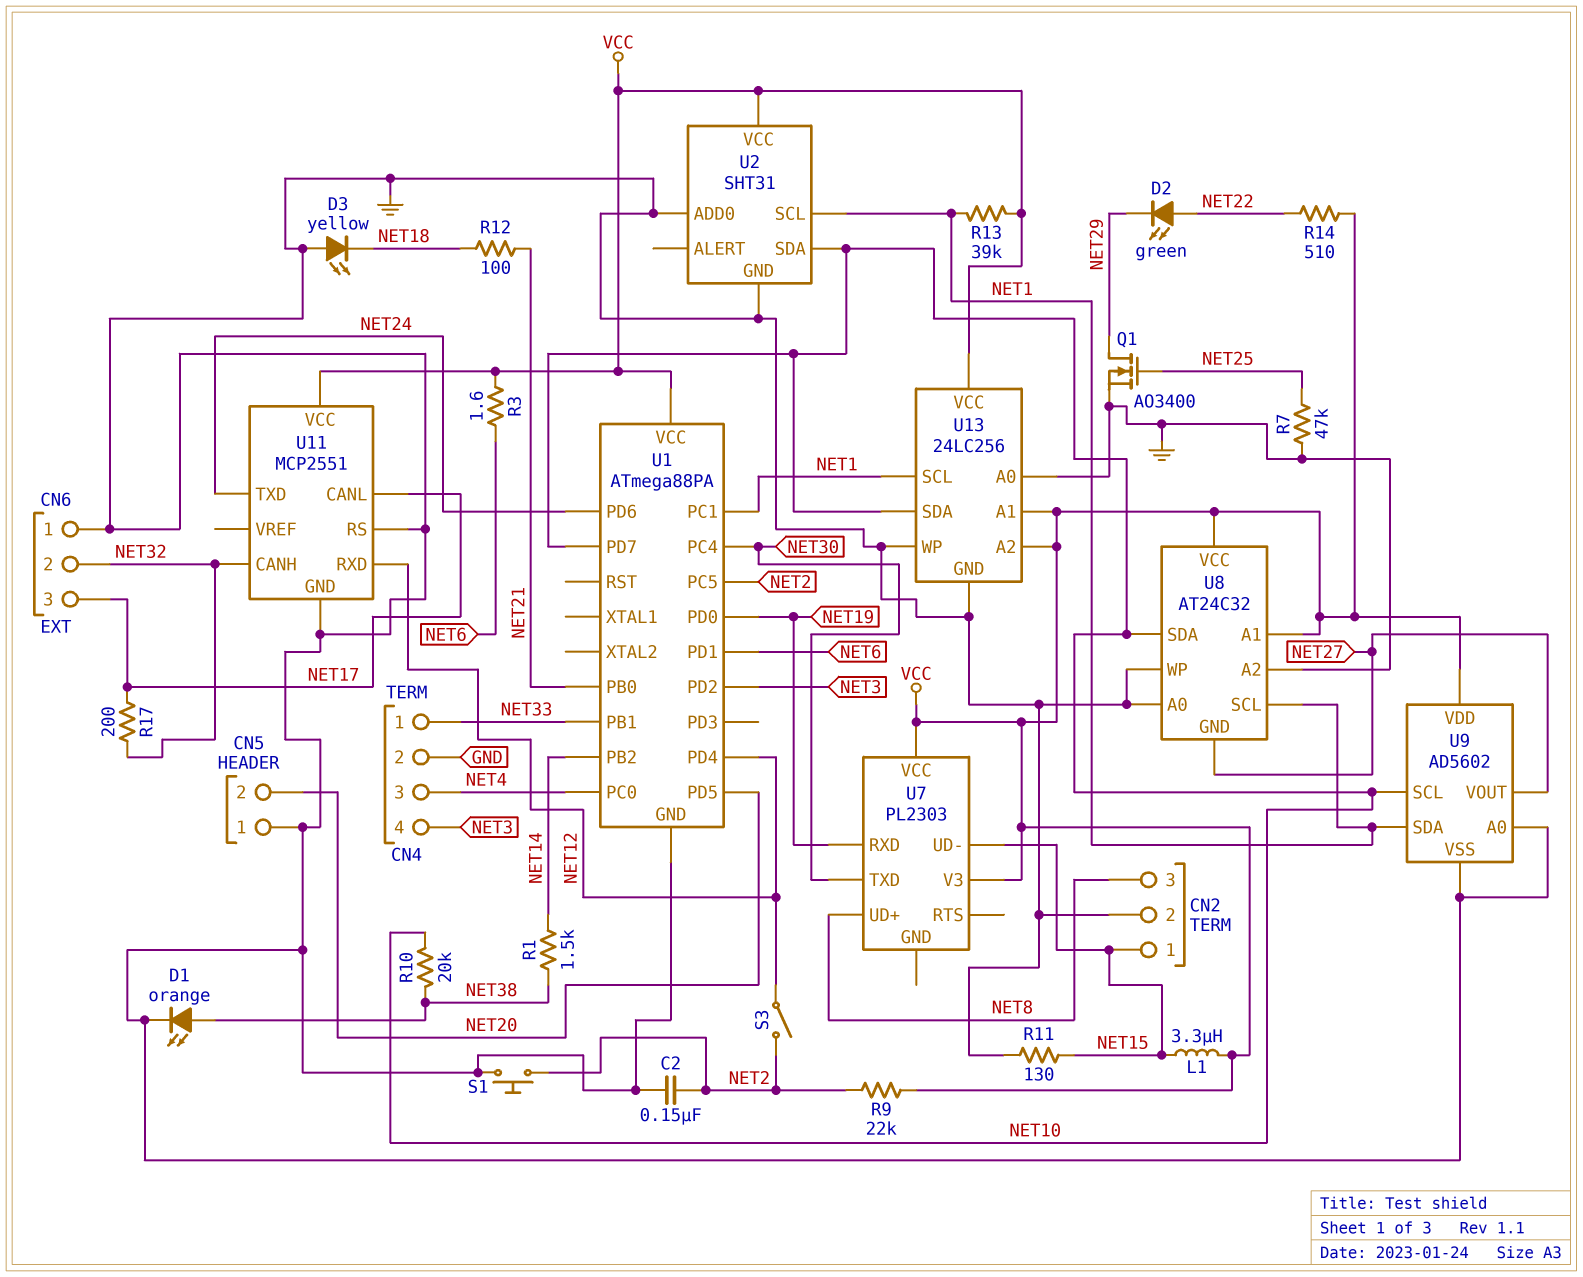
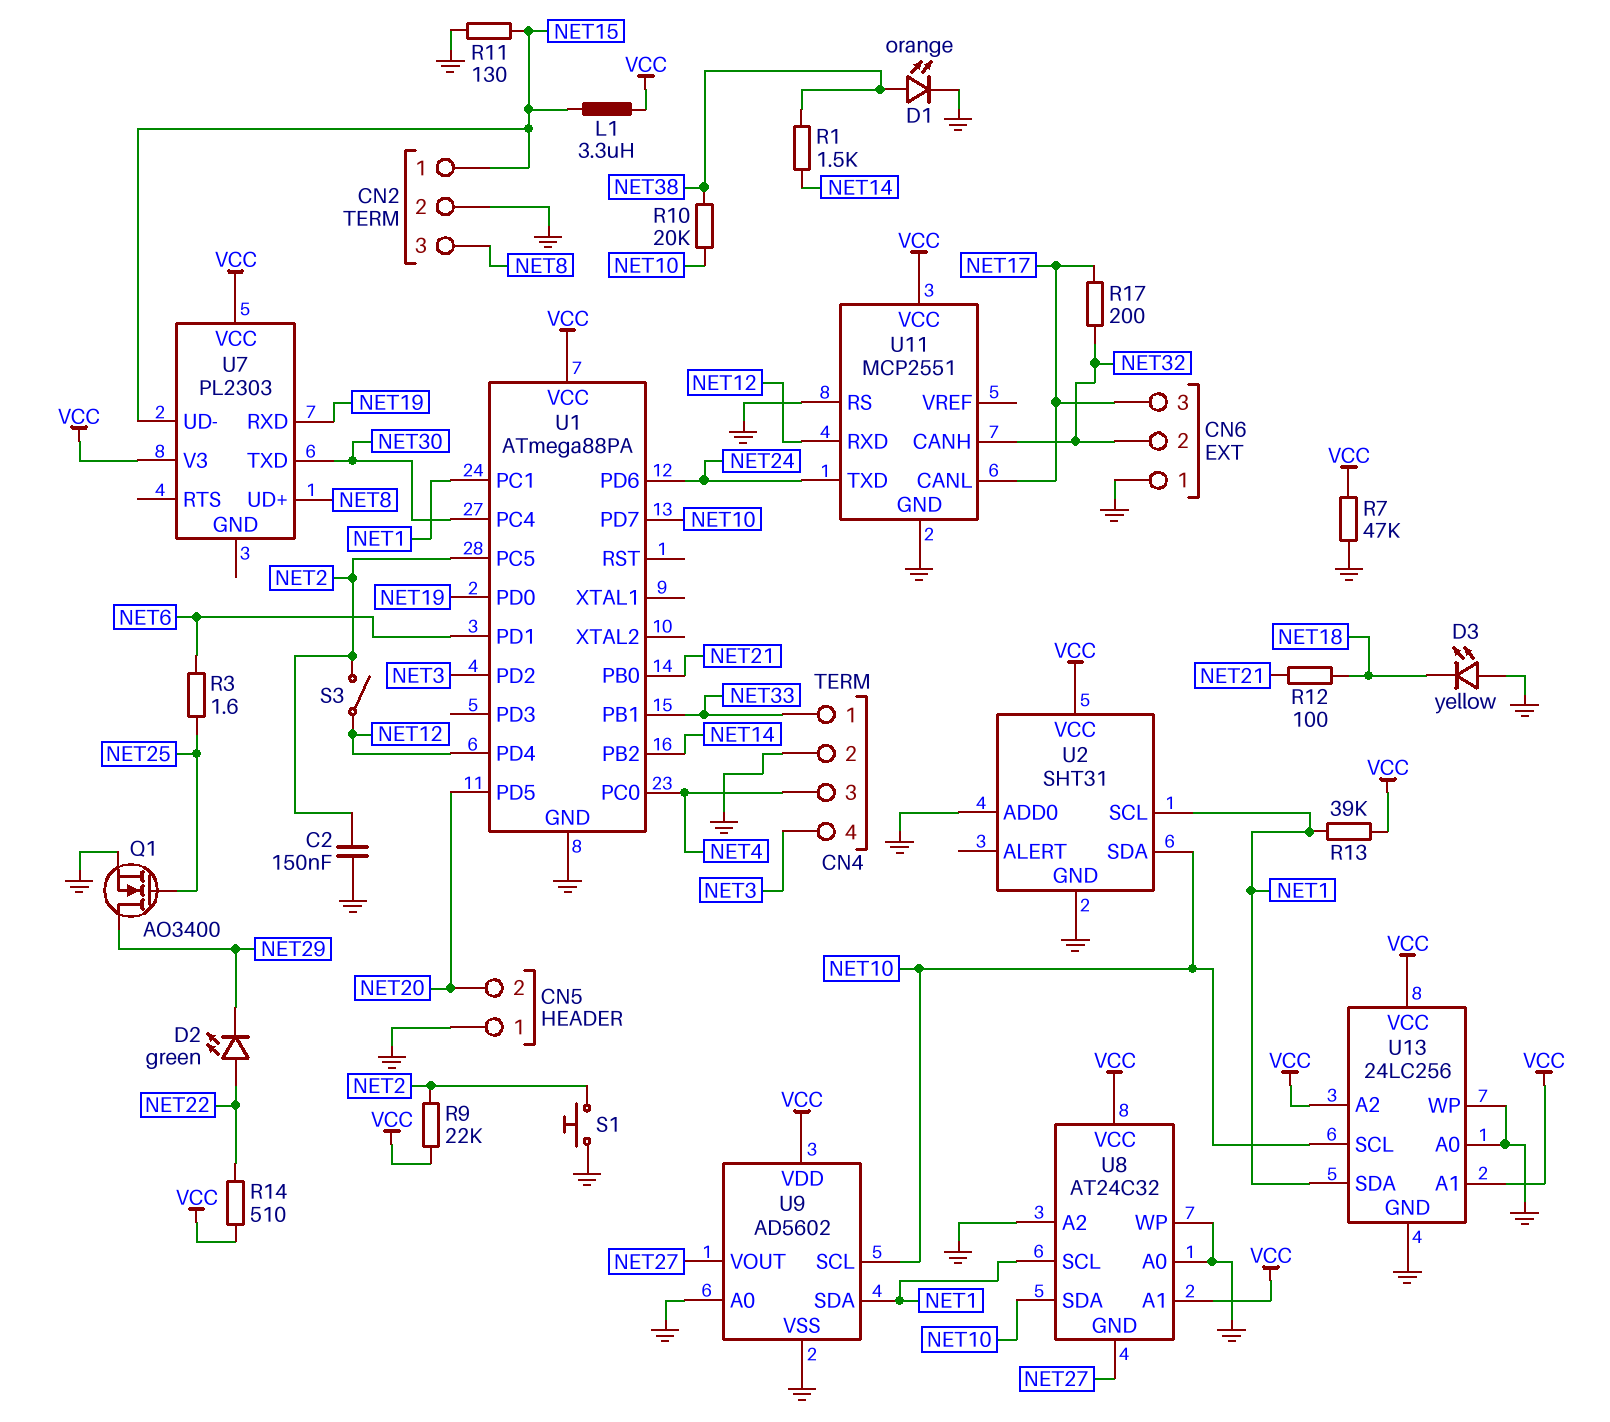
R3: 1.6 (NET6, VCC) -> 1.6 (NET6, NET25)
R7: 47k (GND, NET25) -> 47k (GND, VCC)
U13 pin SCL: NET1 -> NET10
U13 pin SDA: NET10 -> NET1

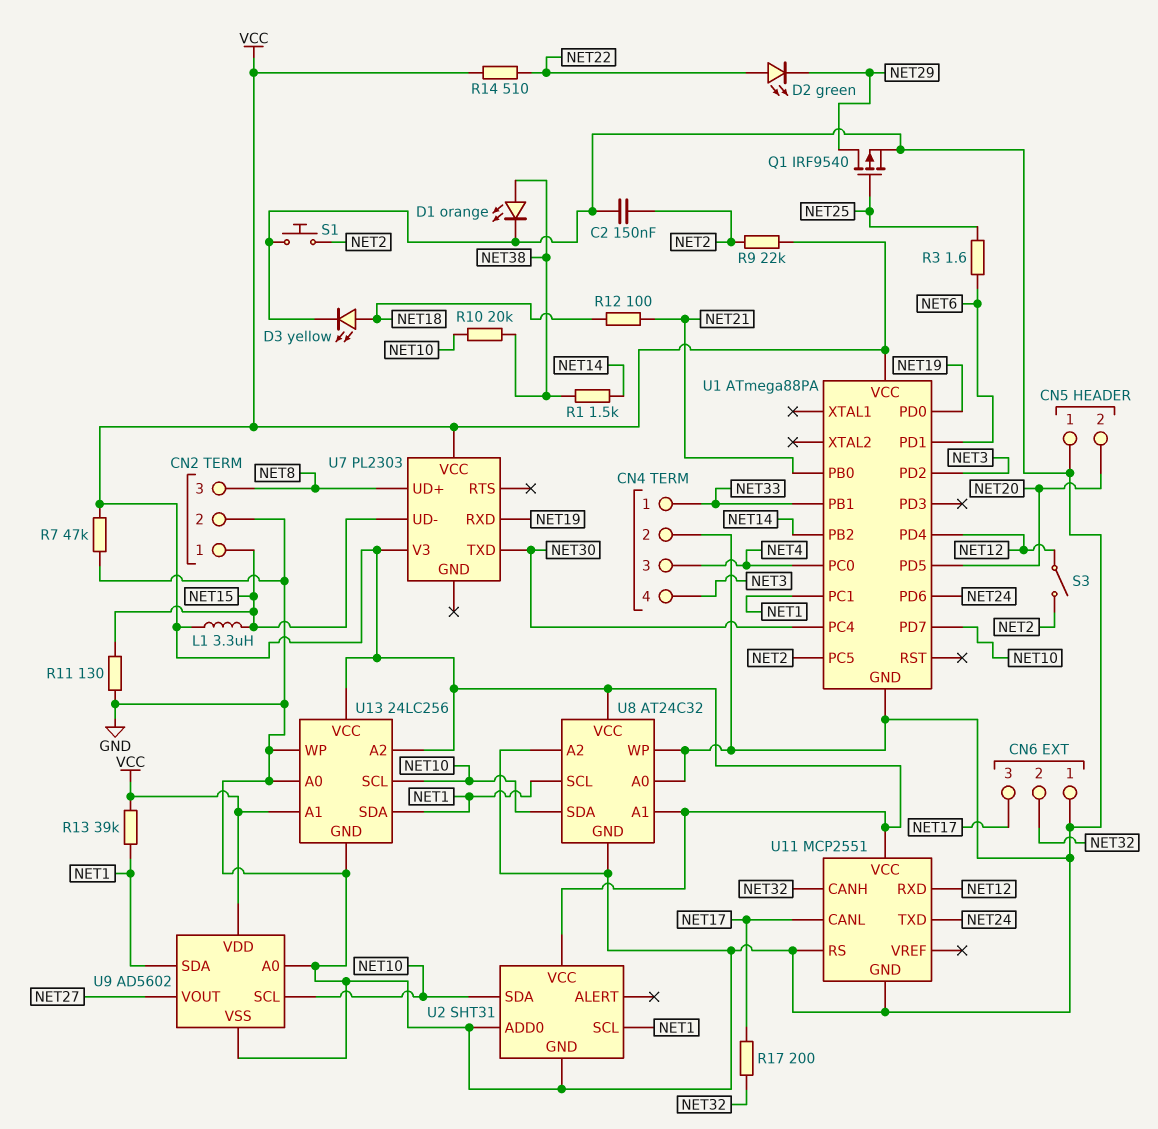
D3: LED yellow (A GND, K NET18) -> LED yellow (A NET18, K GND)
Q1: NMOS AO3400 (G NET25, D NET29, S GND) -> PMOS IRF9540 (G NET25, D NET29, S GND)
U8 pin GND: NET27 -> GND

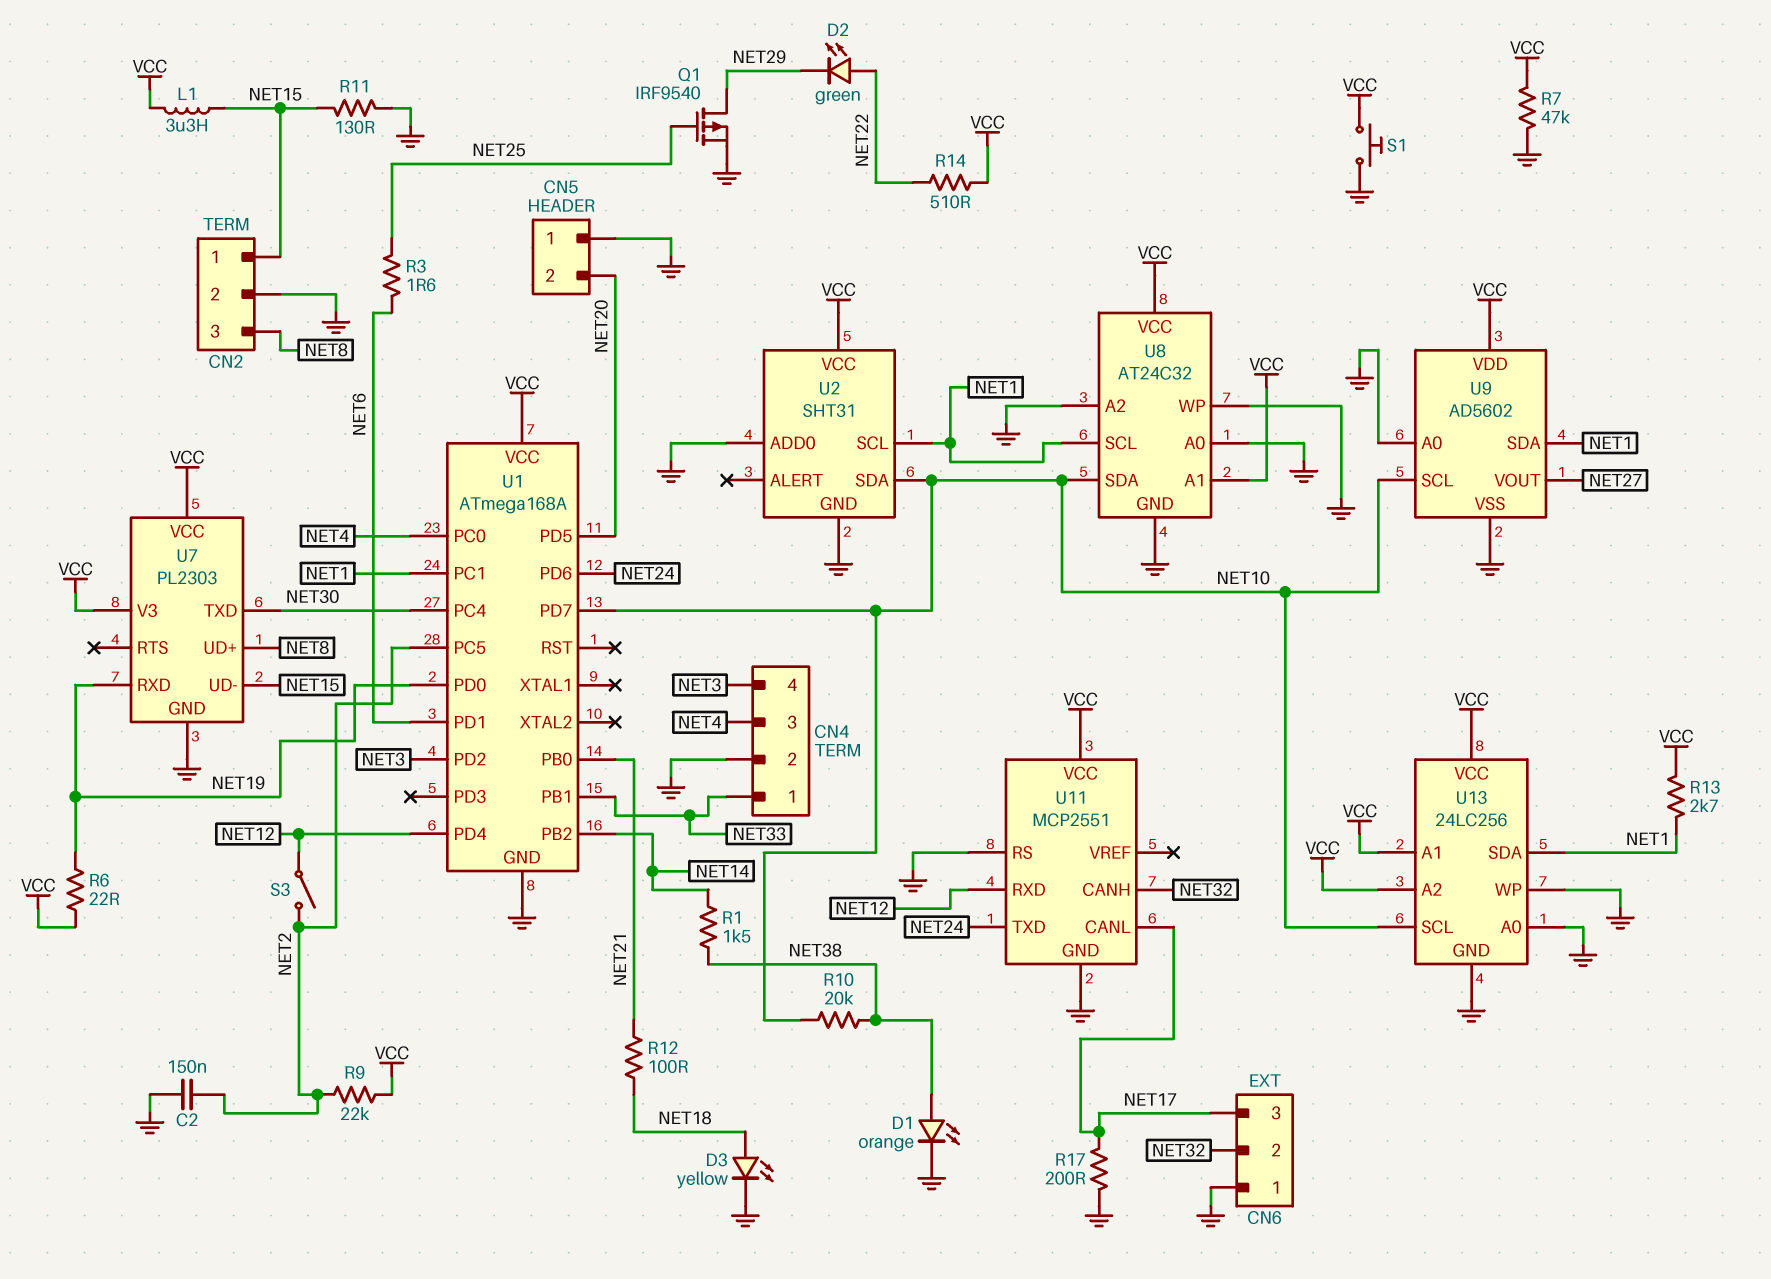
R6: none -> 22 (NET19, VCC)
R13: 39k (NET1, VCC) -> 2.7k (NET1, VCC)
R17: 200 (NET17, NET32) -> 200 (GND, NET17)
S1: button (GND, NET2) -> button (GND, VCC)
U1: ATmega88PA -> ATmega168A
U7 pin GND: none -> GND

